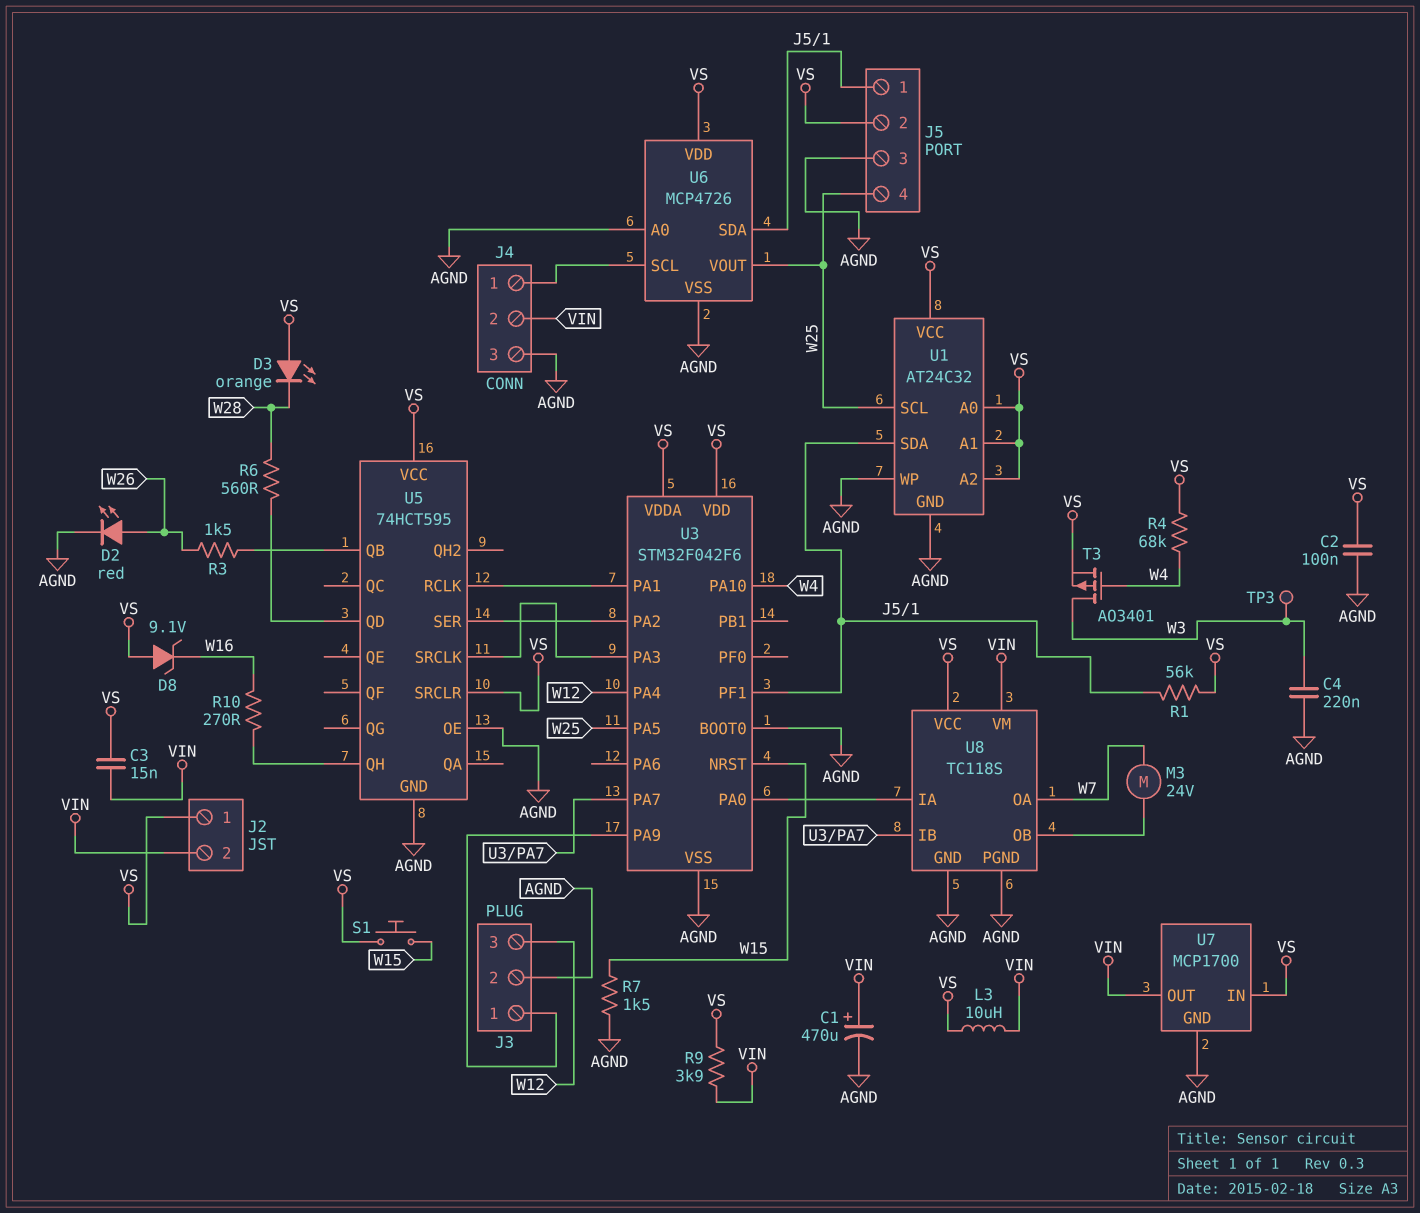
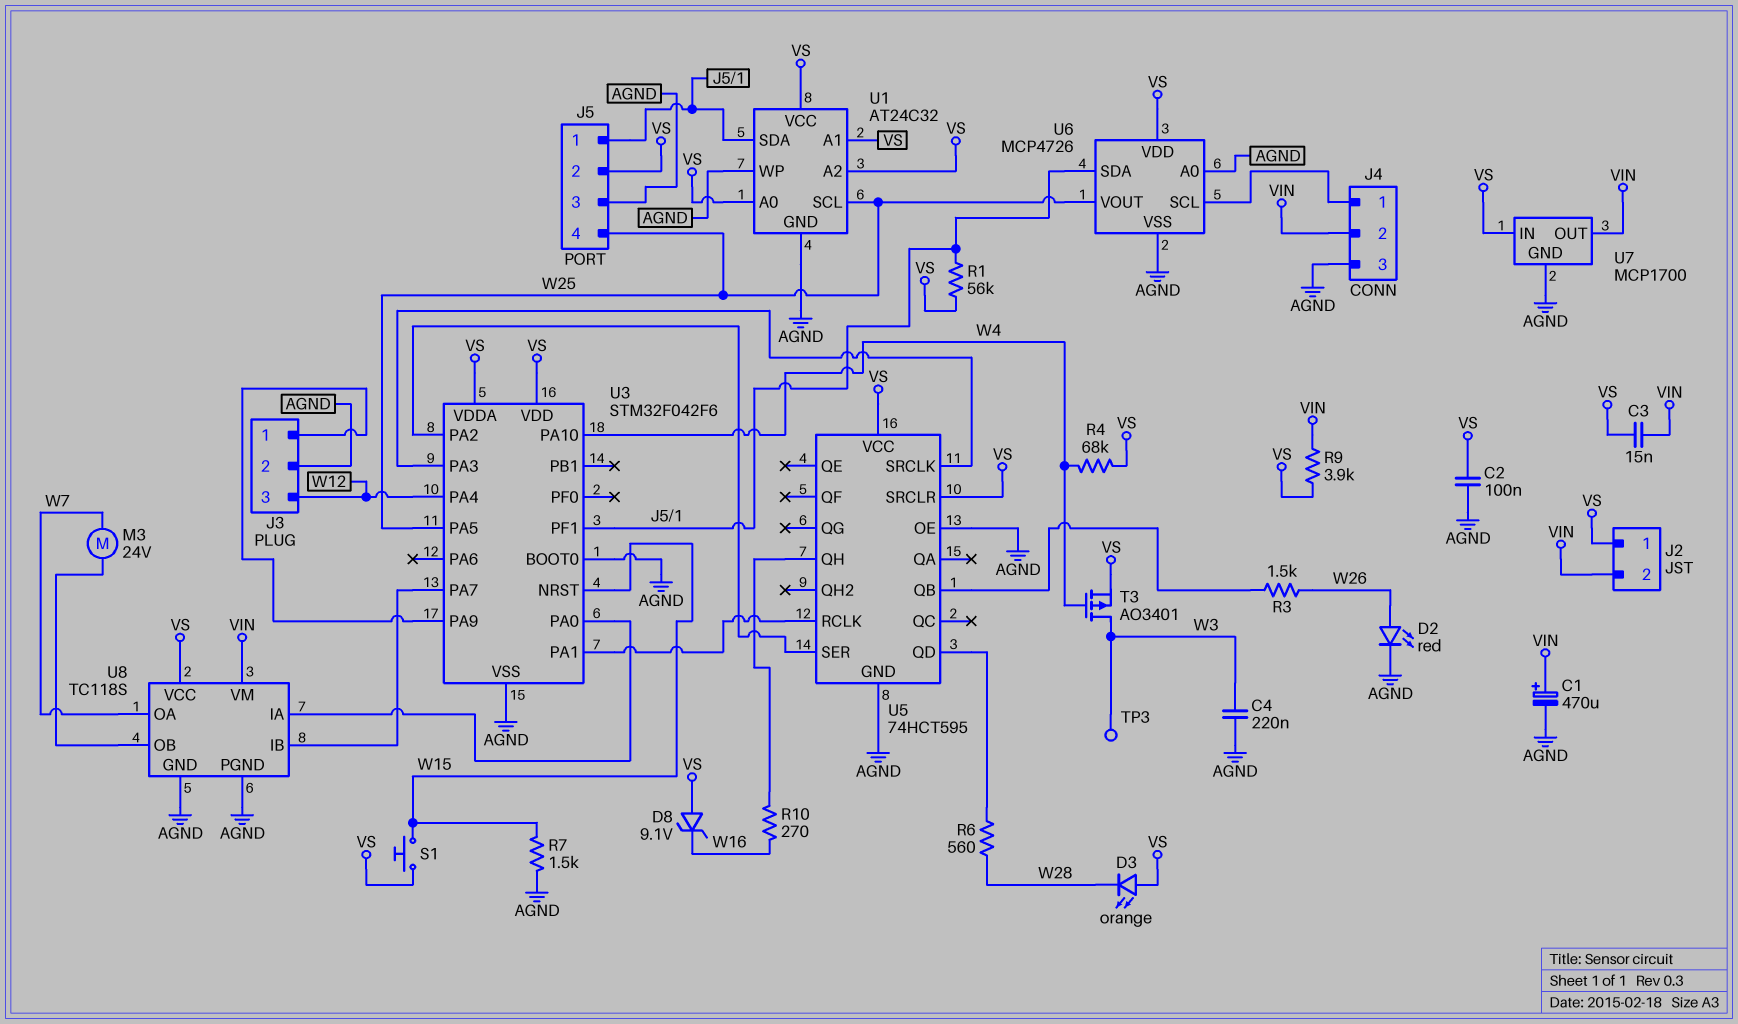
L3: 10uH (VIN, VS) -> none

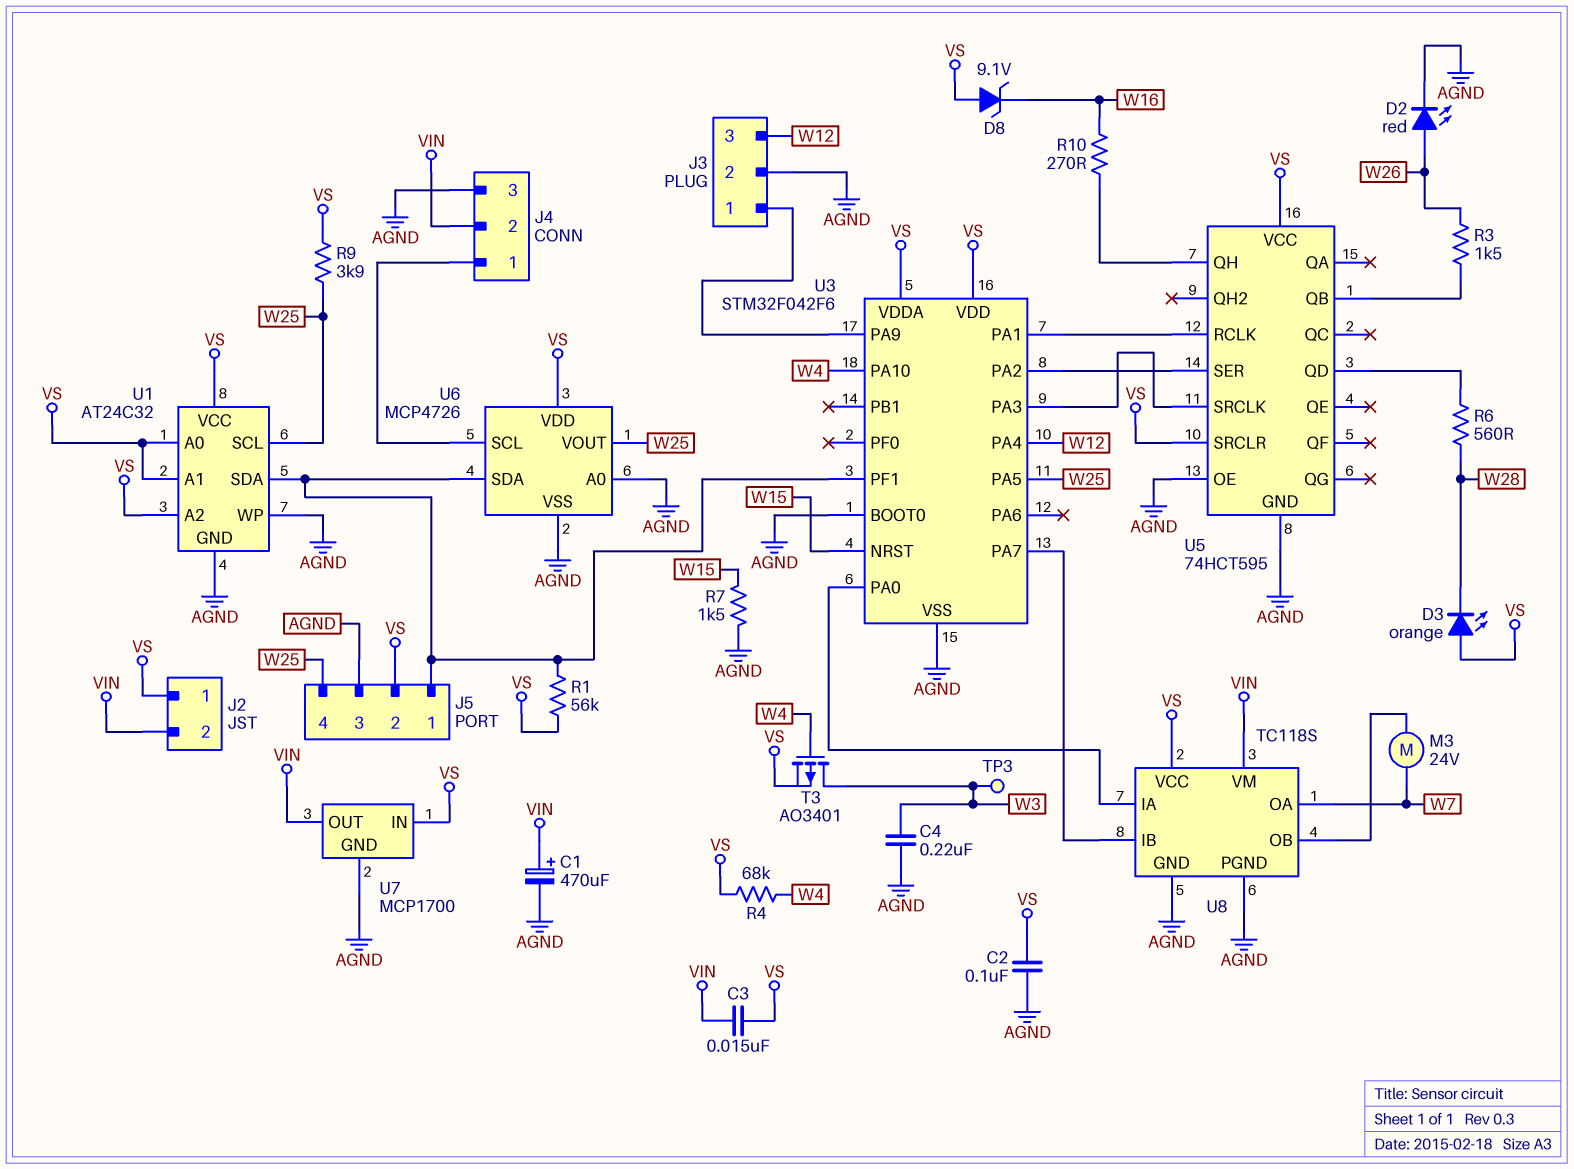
R9: 3.9k (VIN, VS) -> 3.9k (VS, W25)
S1: button (VS, W15) -> none

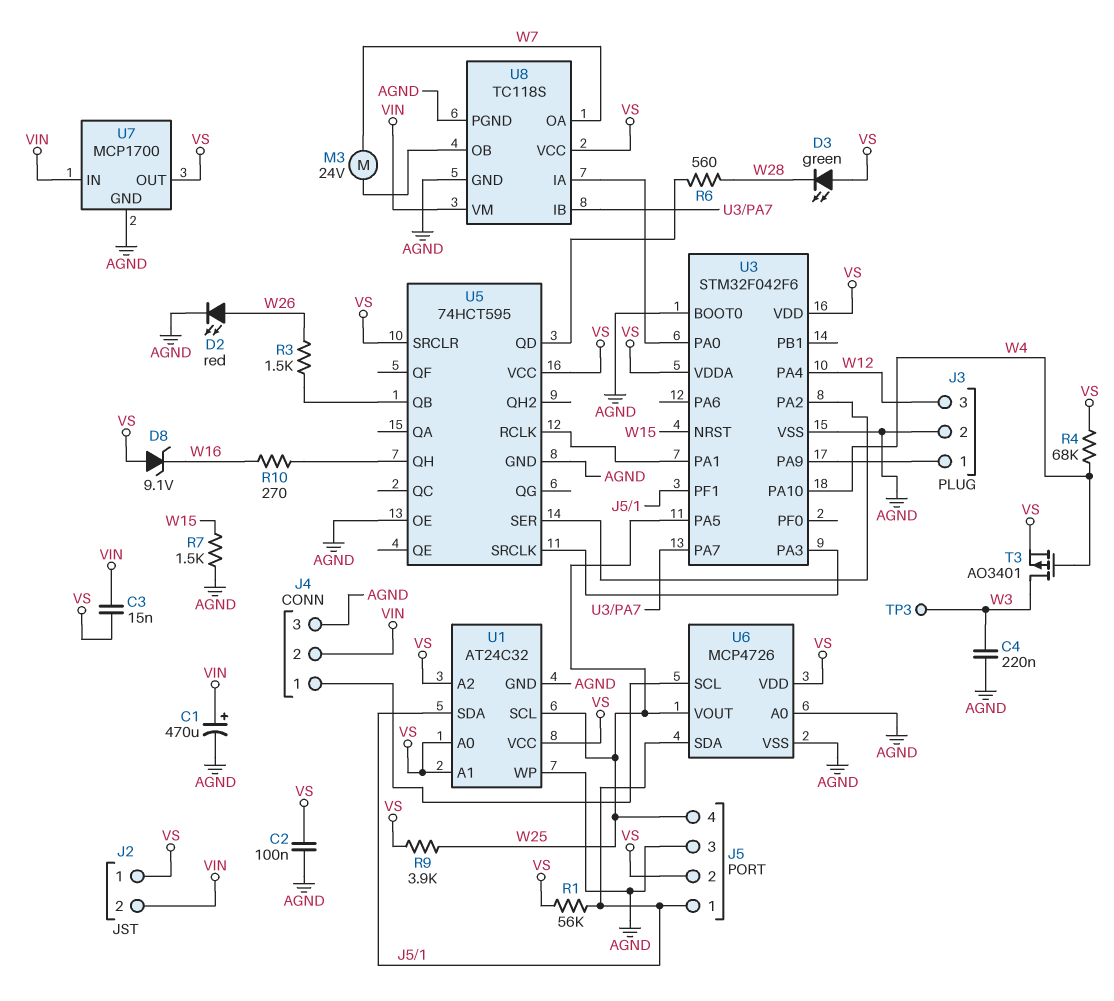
D3: LED orange (A VS, K W28) -> LED green (A VS, K W28)
U7 pin IN: VS -> VIN
U7 pin OUT: VIN -> VS

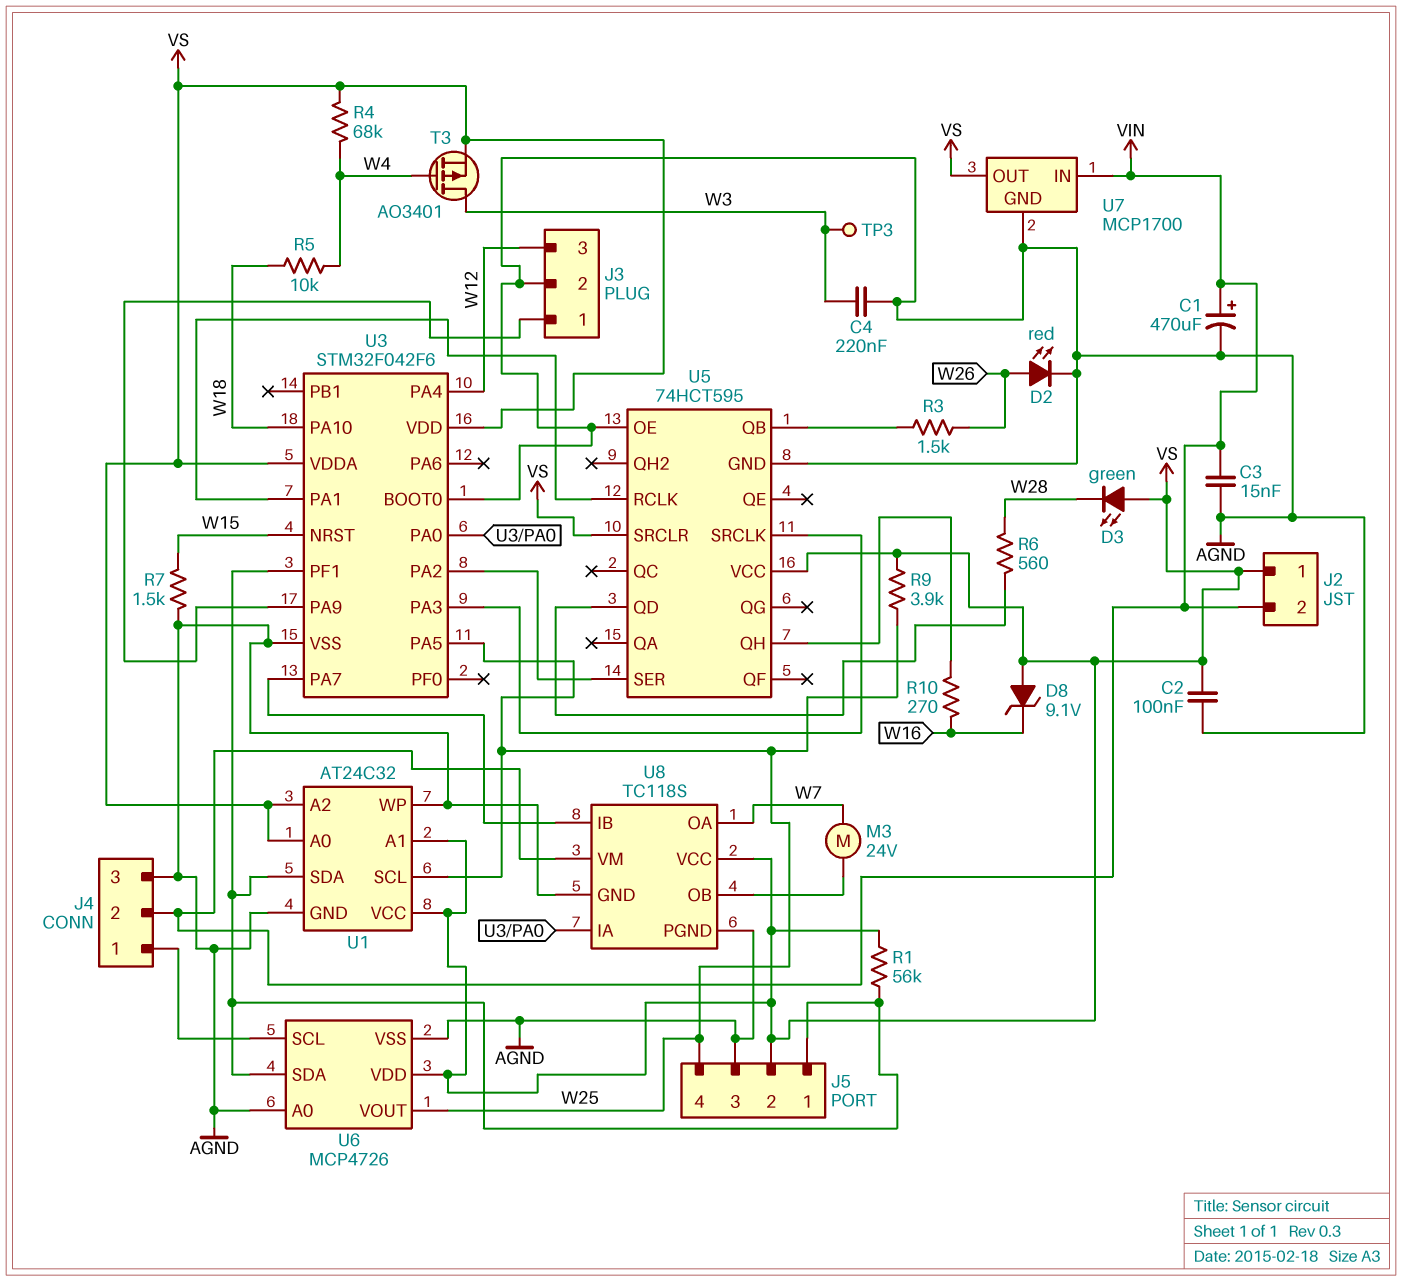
C3: 15nF (VIN, VS) -> 15nF (AGND, VIN)
R5: none -> 10k (W4, W18)
U3 pin PA10: W4 -> W18

